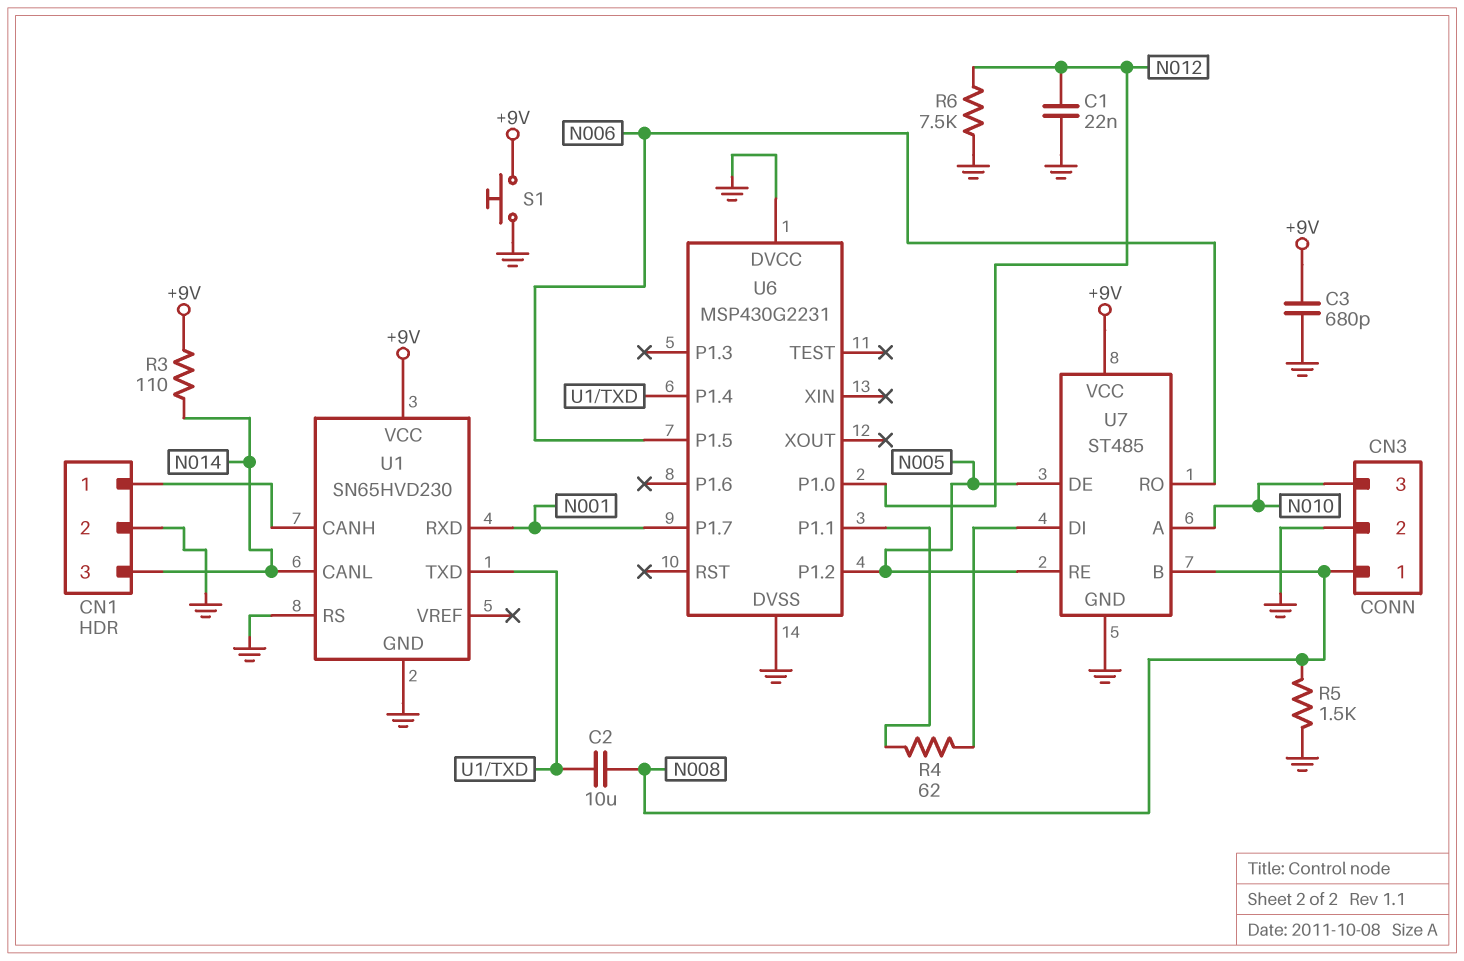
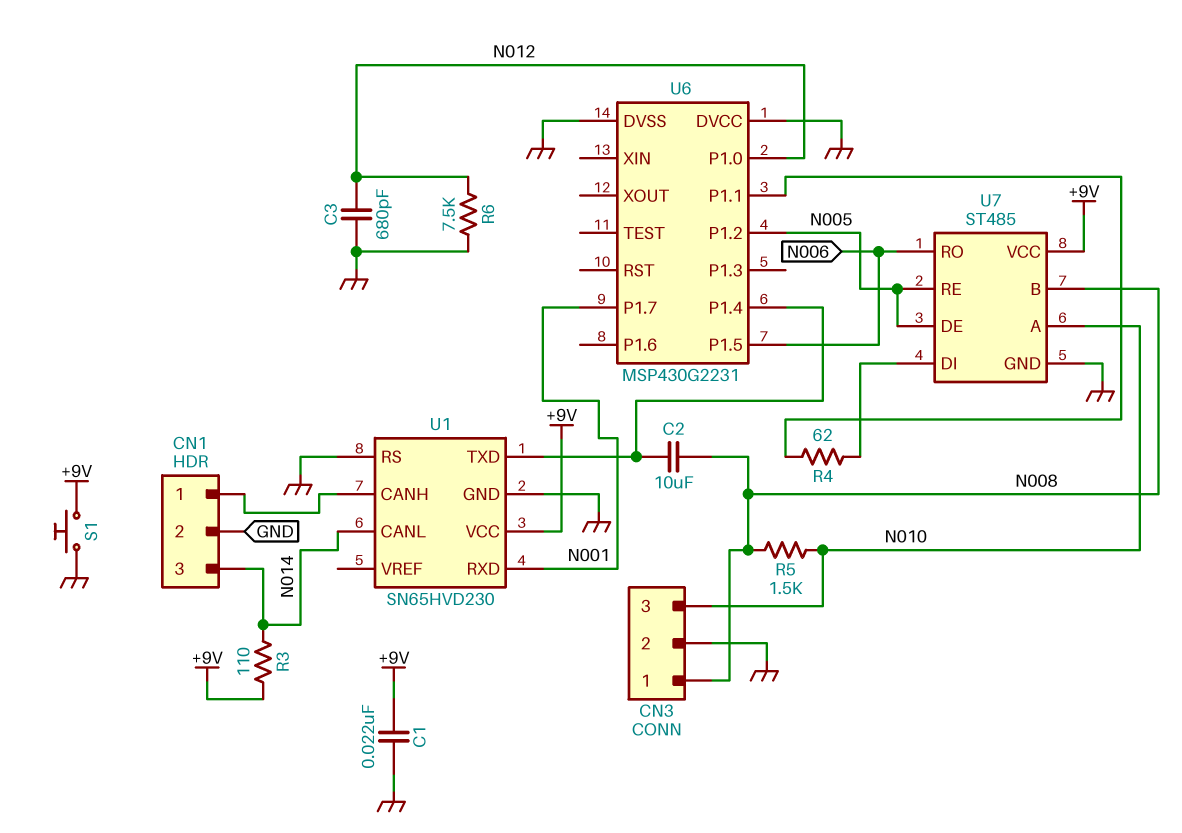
C1: 22nF (GND, N012) -> 22nF (+9V, GND)
C3: 680pF (+9V, GND) -> 680pF (GND, N012)
R5: 1.5k (GND, N008) -> 1.5k (N008, N010)

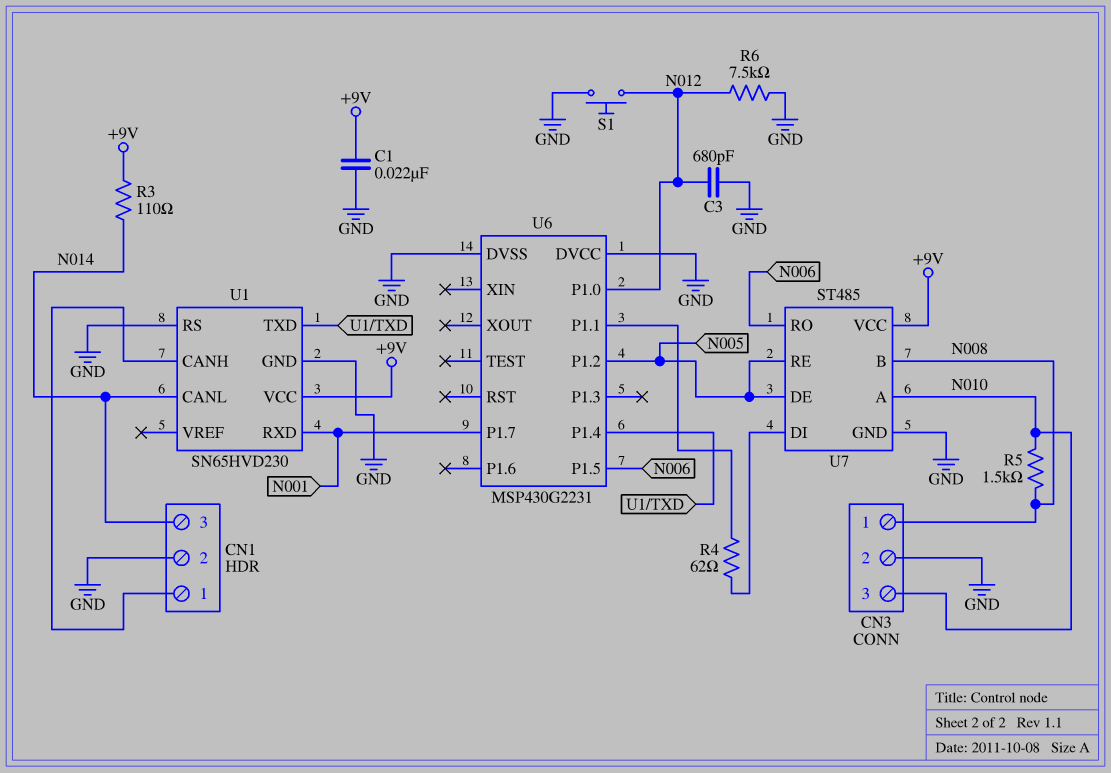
C2: 10uF (N008, U1/TXD) -> none
S1: button (+9V, GND) -> button (GND, N012)

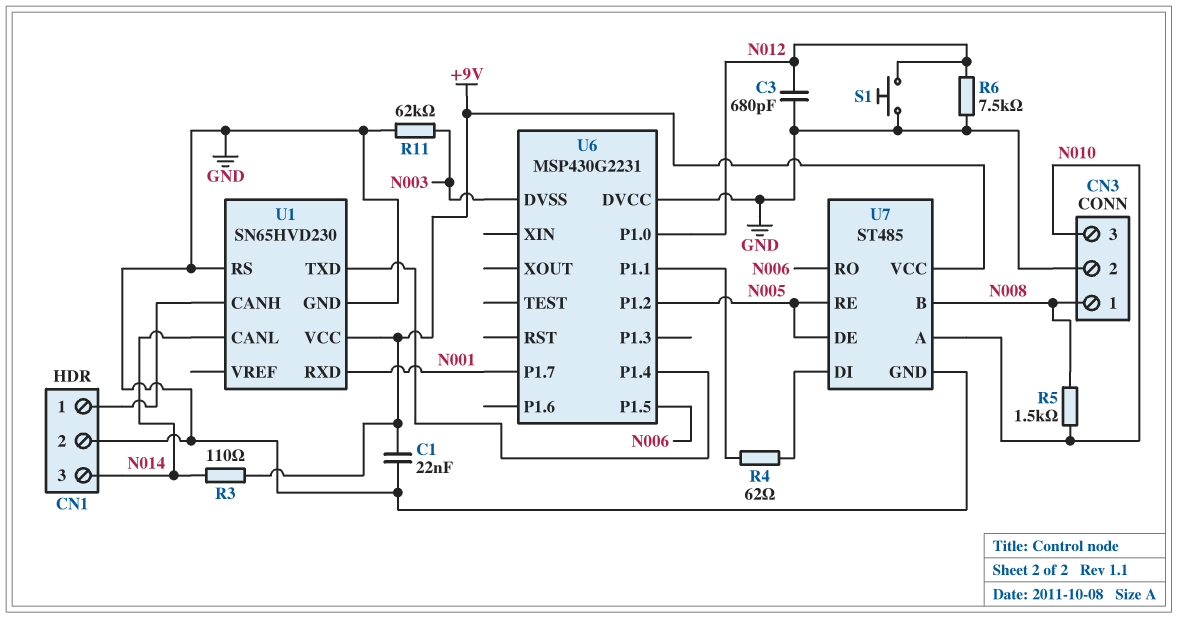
R11: none -> 62k (GND, N003)
U6 pin DVSS: GND -> N003

